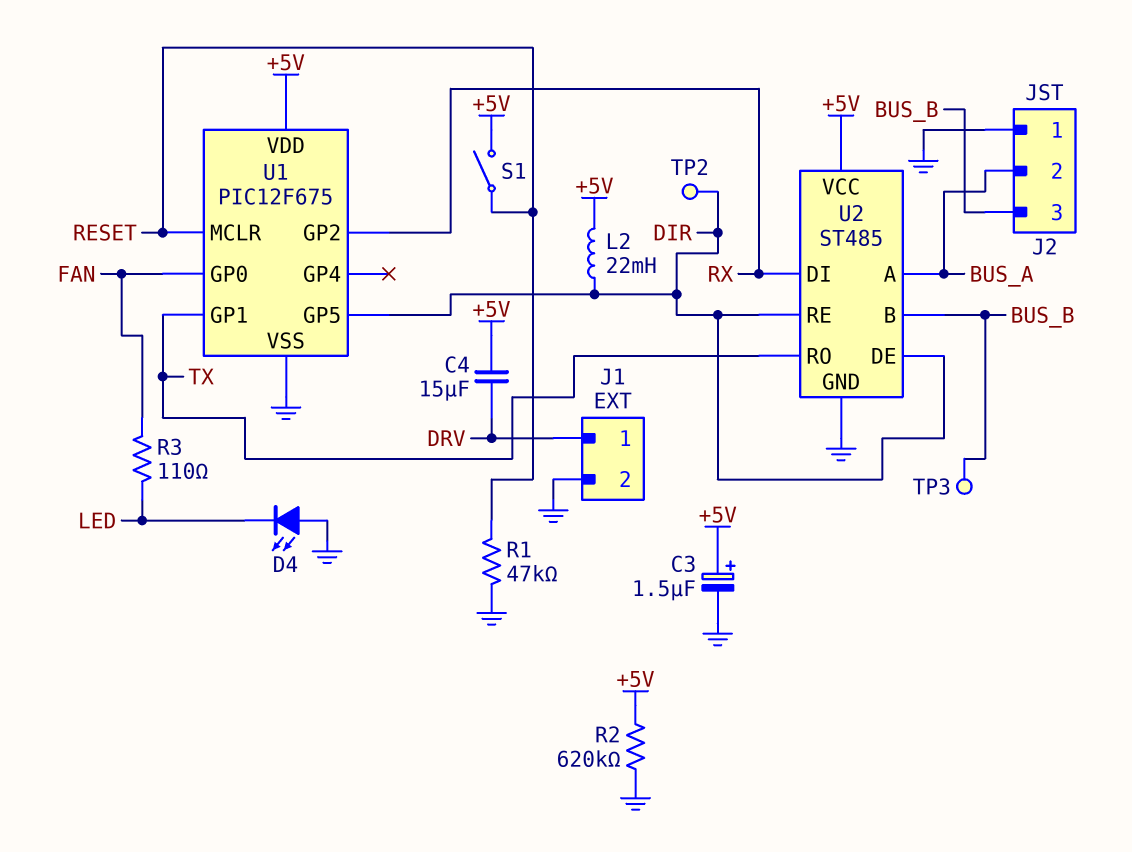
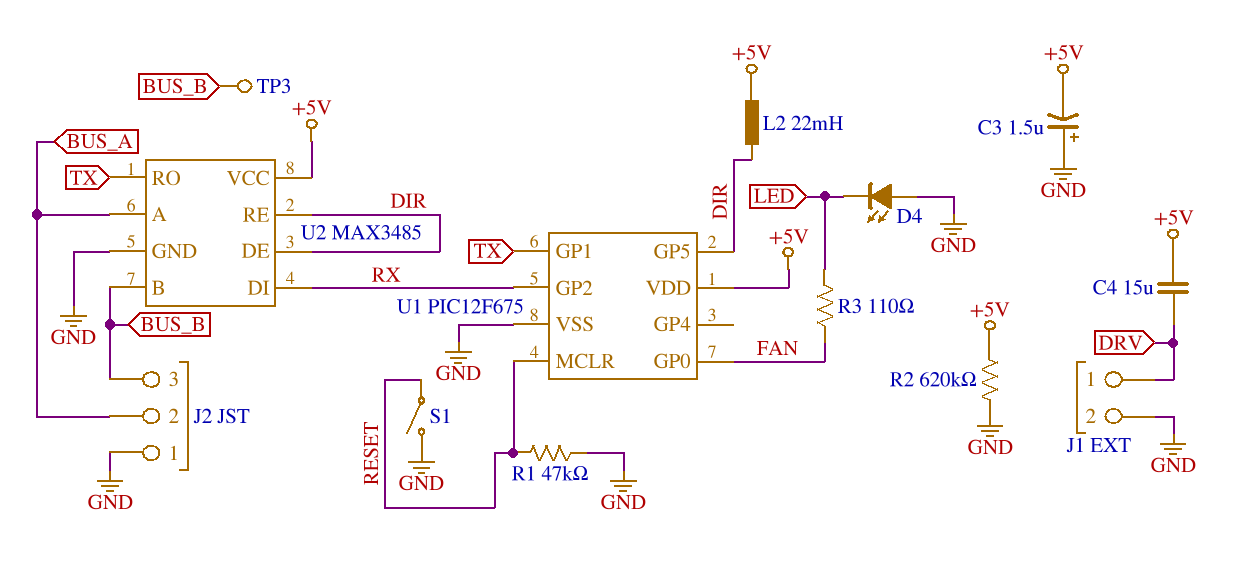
C3: 1.5uF (plus +5V, minus GND) -> 1.5uF (plus GND, minus +5V)
S1: switch (+5V, RESET) -> switch (GND, RESET)
TP2: test point (DIR) -> none
U2: ST485 -> MAX3485

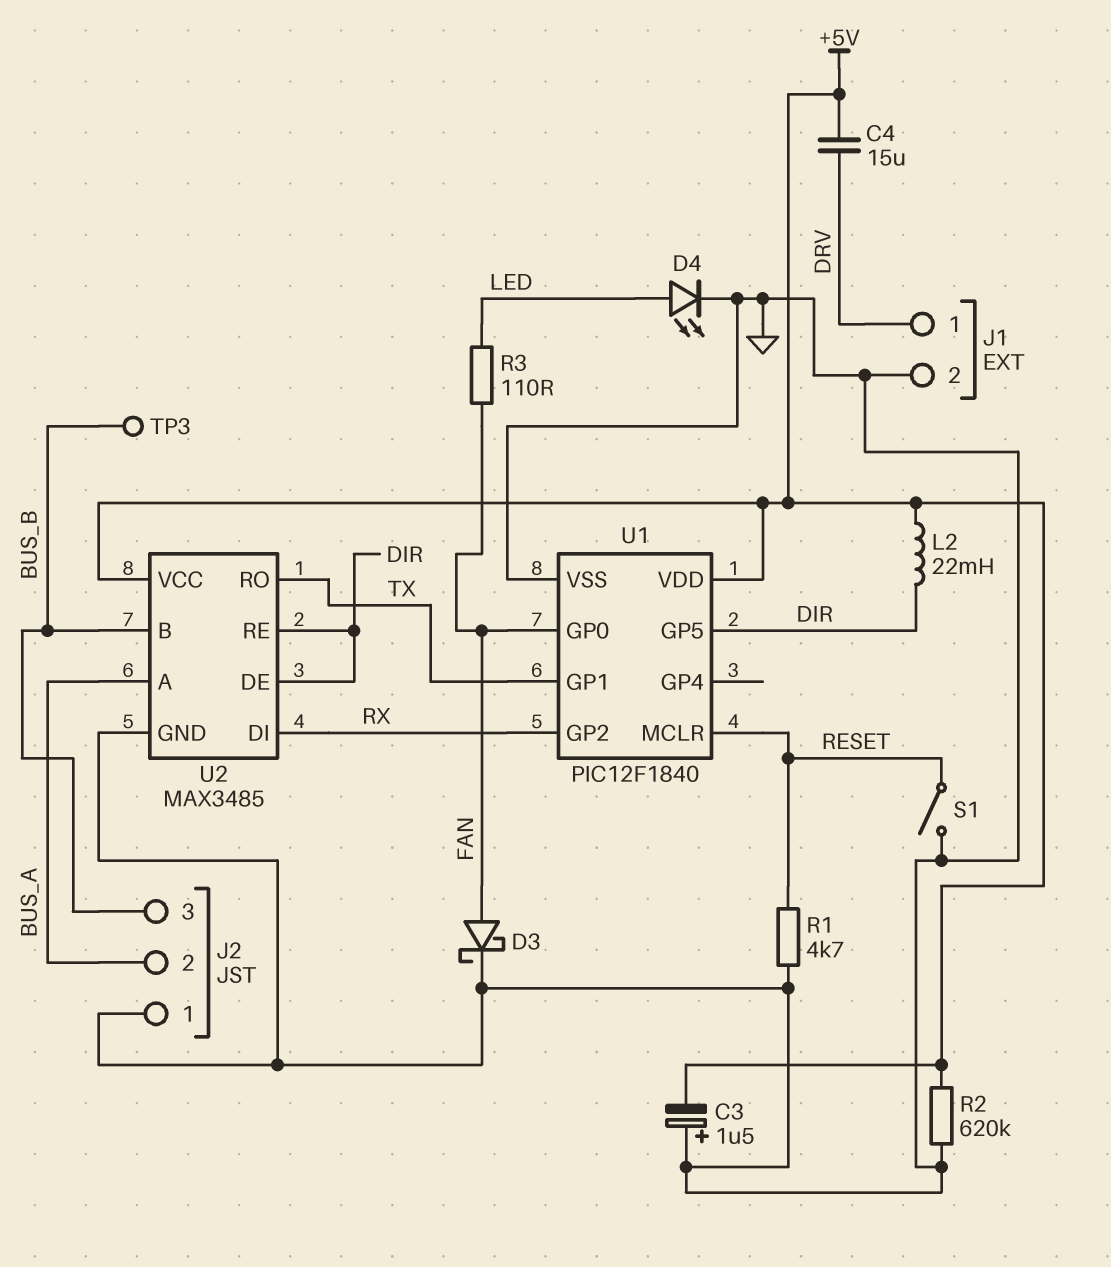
D3: none -> schottky (A FAN, K GND)
D4: LED (A GND, K LED) -> LED (A LED, K GND)
R1: 47k (GND, RESET) -> 4.7k (GND, RESET)
U1: PIC12F675 -> PIC12F1840

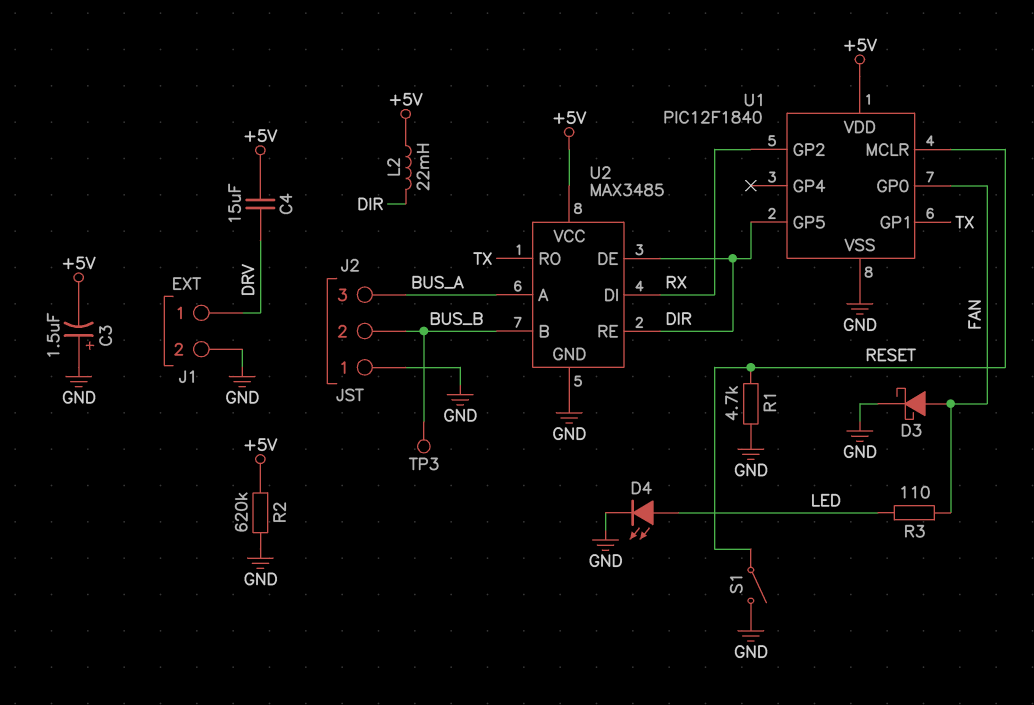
J2 pin 2: BUS_A -> BUS_B
J2 pin 3: BUS_B -> BUS_A

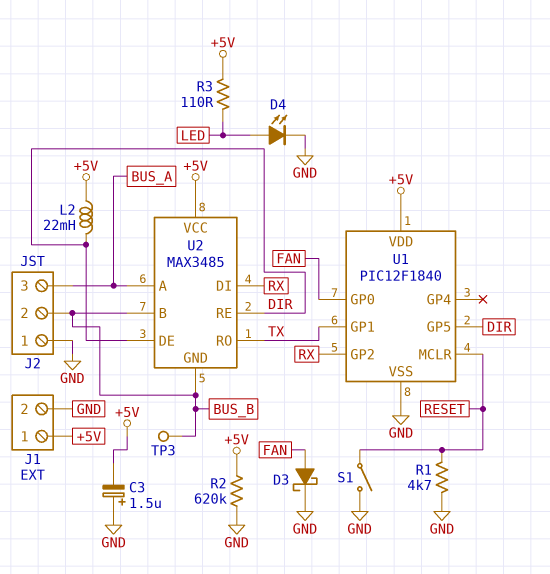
C4: 15uF (+5V, DRV) -> none
J1 pin 1: DRV -> +5V
R3: 110 (FAN, LED) -> 110 (+5V, LED)
U2 pin GND: GND -> BUS_B

